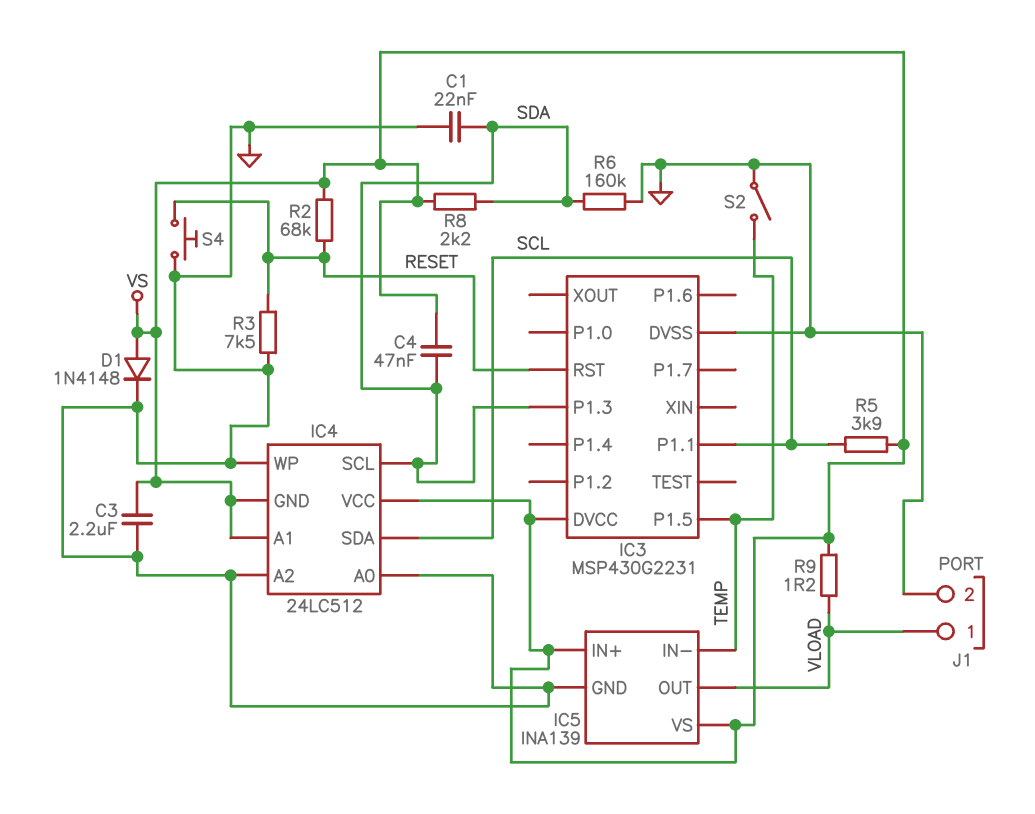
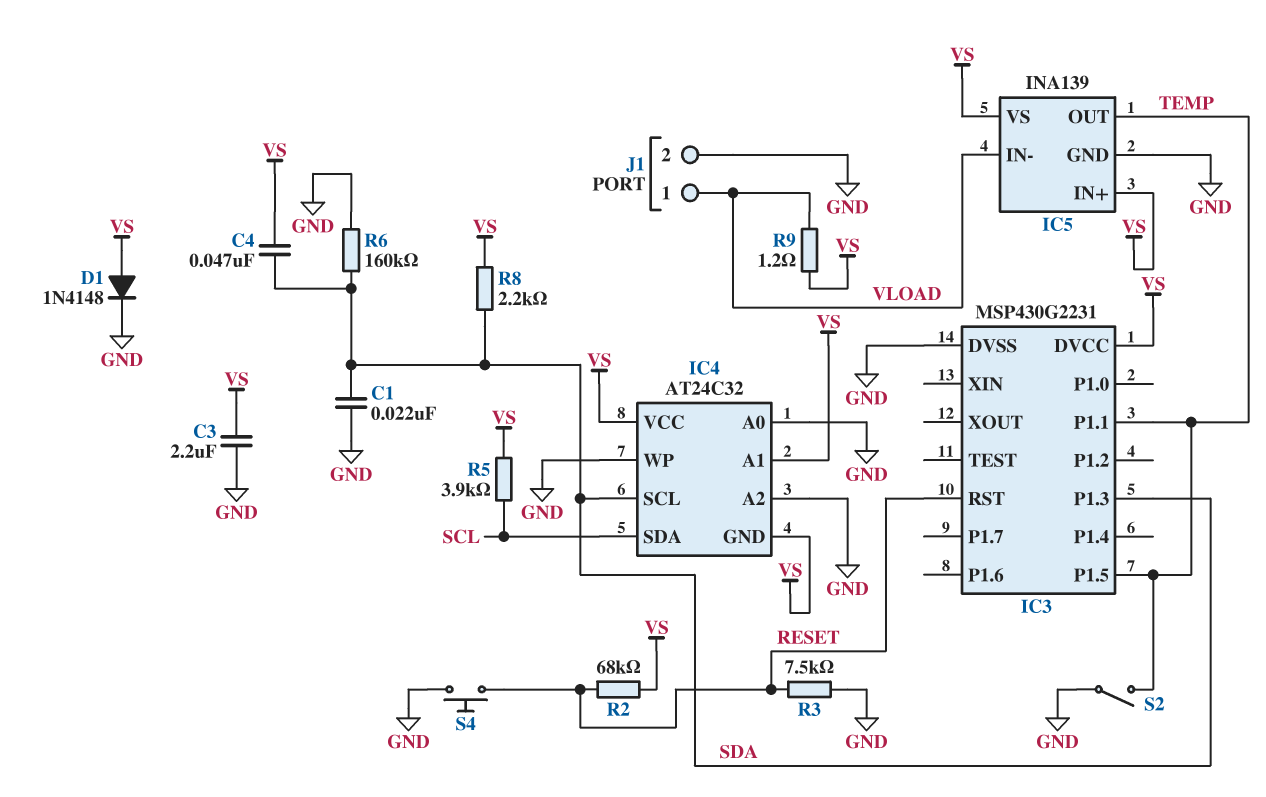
IC3 pin P1.1: SCL -> TEMP
IC4: 24LC512 -> AT24C32
IC5 pin IN-: TEMP -> VLOAD
IC5 pin OUT: VLOAD -> TEMP

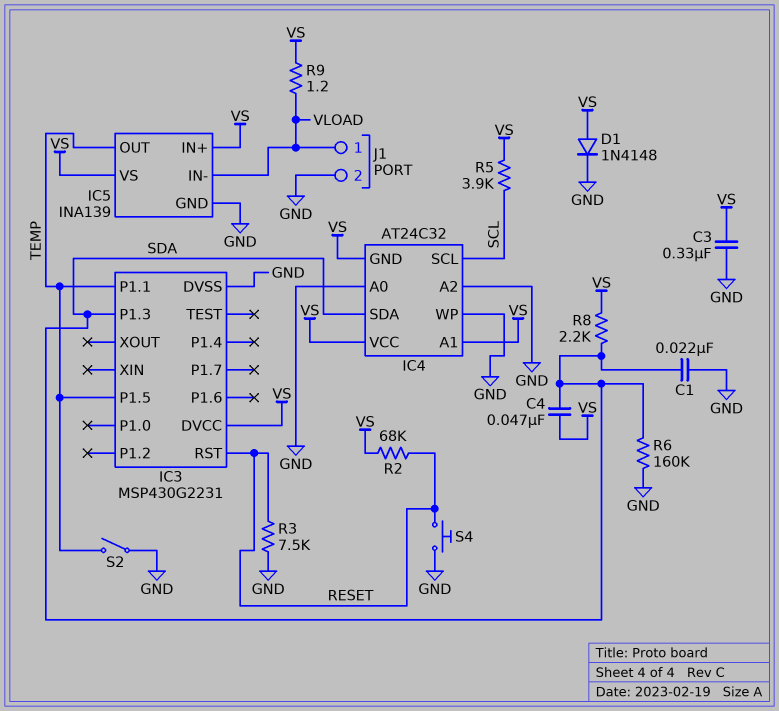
C3: 2.2uF (GND, VS) -> 330nF (GND, VS)
IC4 pin SCL: SDA -> SCL
IC4 pin SDA: SCL -> SDA

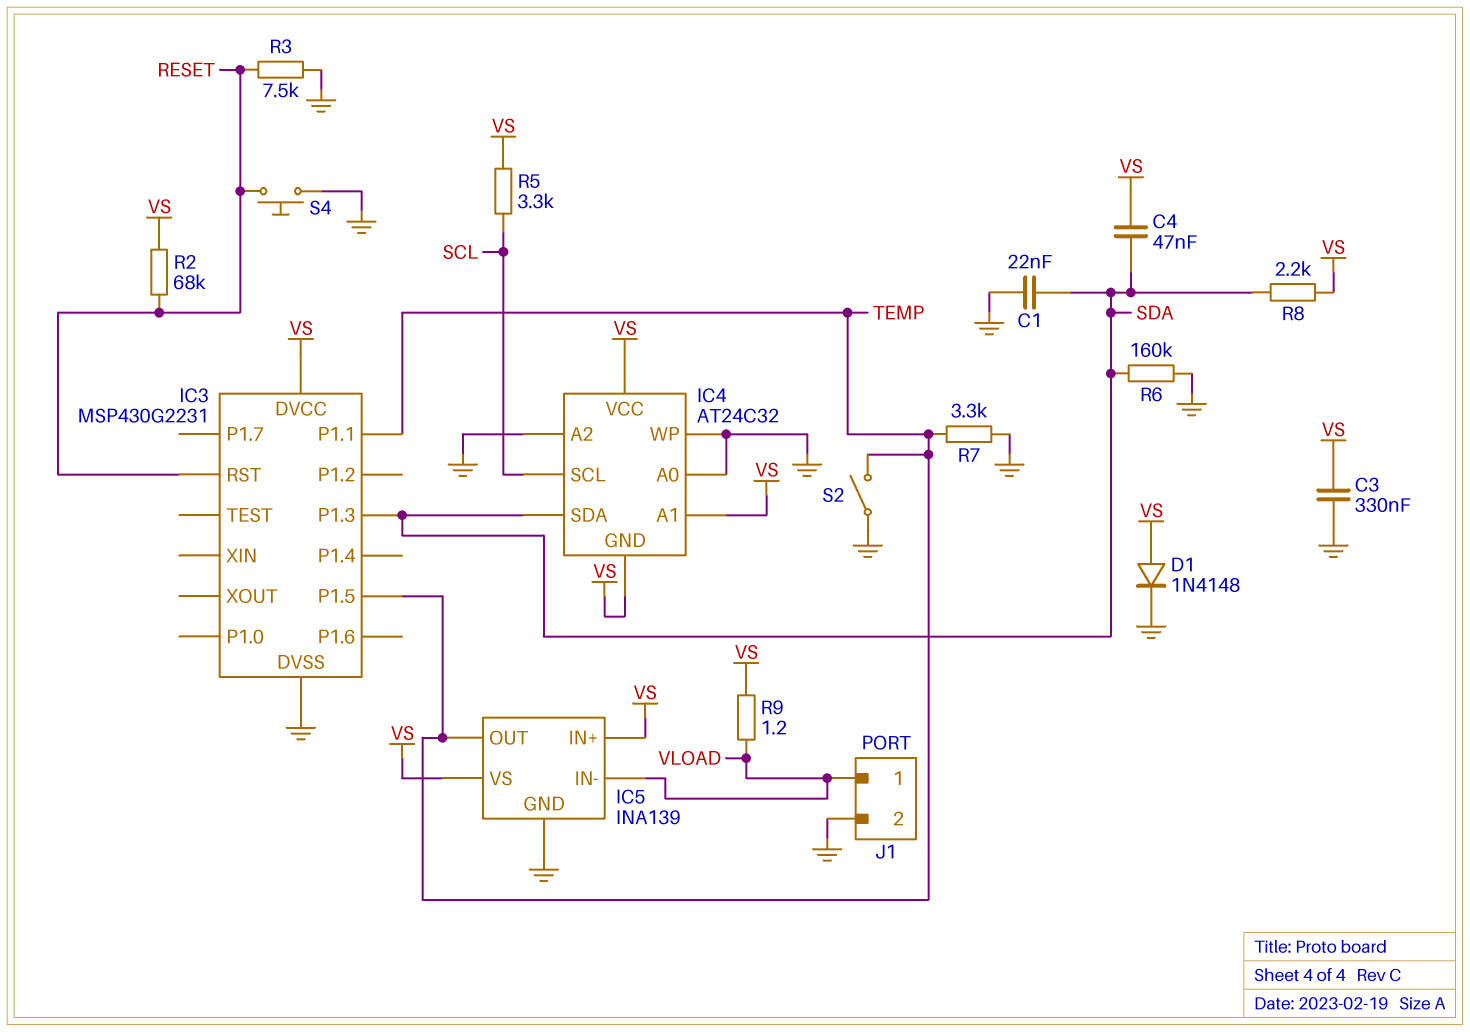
R5: 3.9k (SCL, VS) -> 3.3k (SCL, VS)
R7: none -> 3.3k (GND, TEMP)

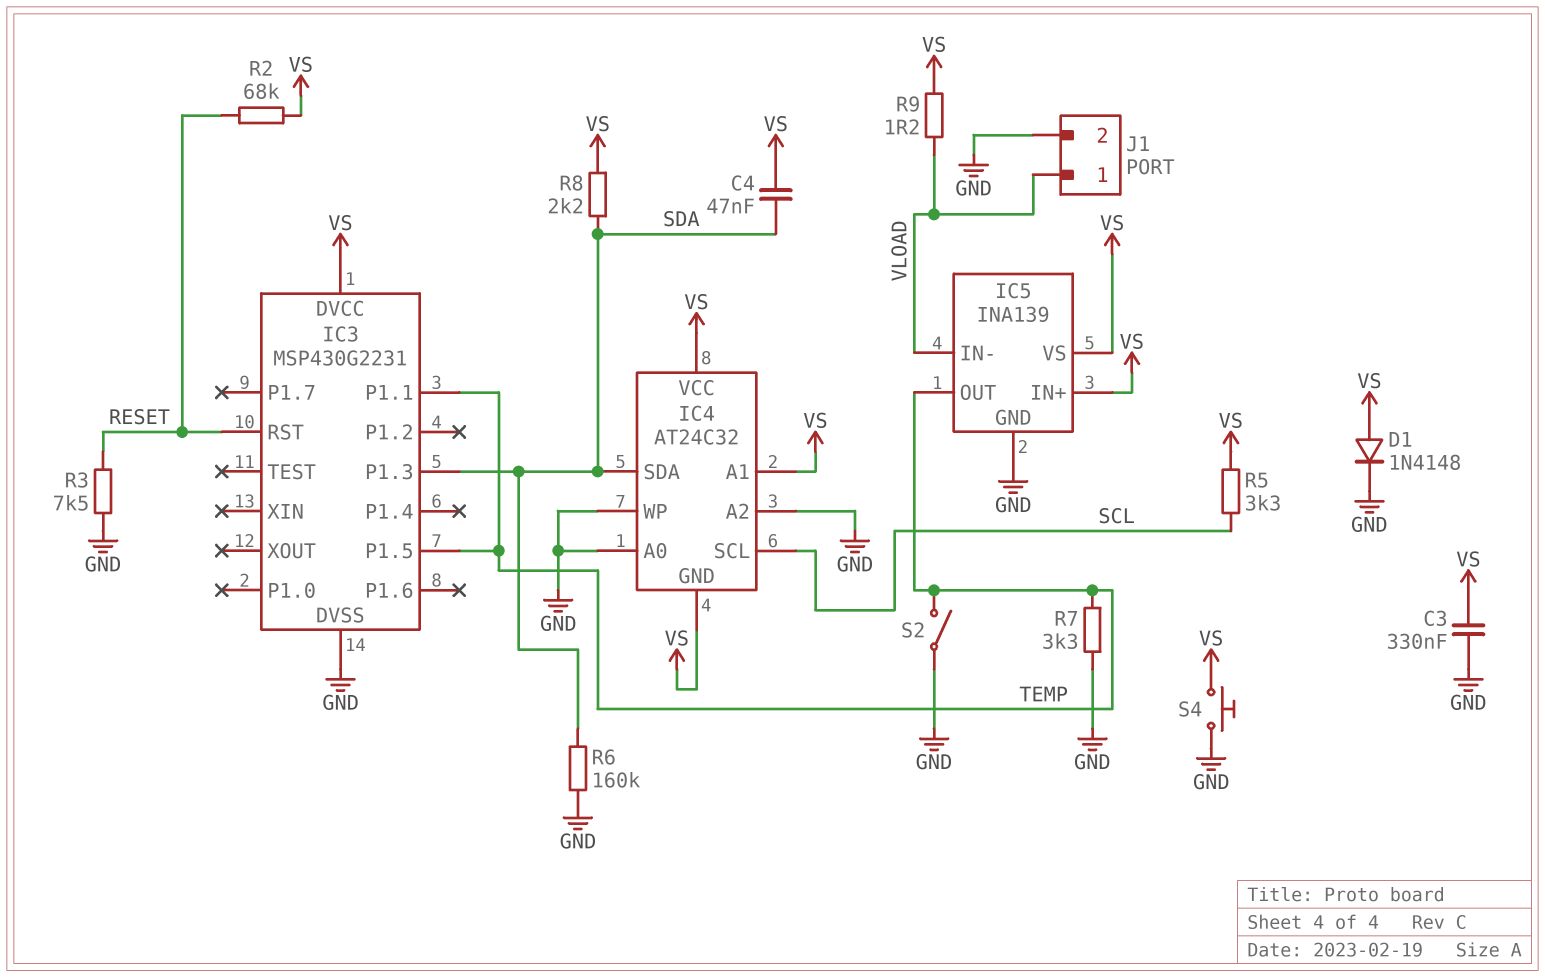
C1: 22nF (GND, SDA) -> none
S4: button (GND, RESET) -> button (GND, VS)

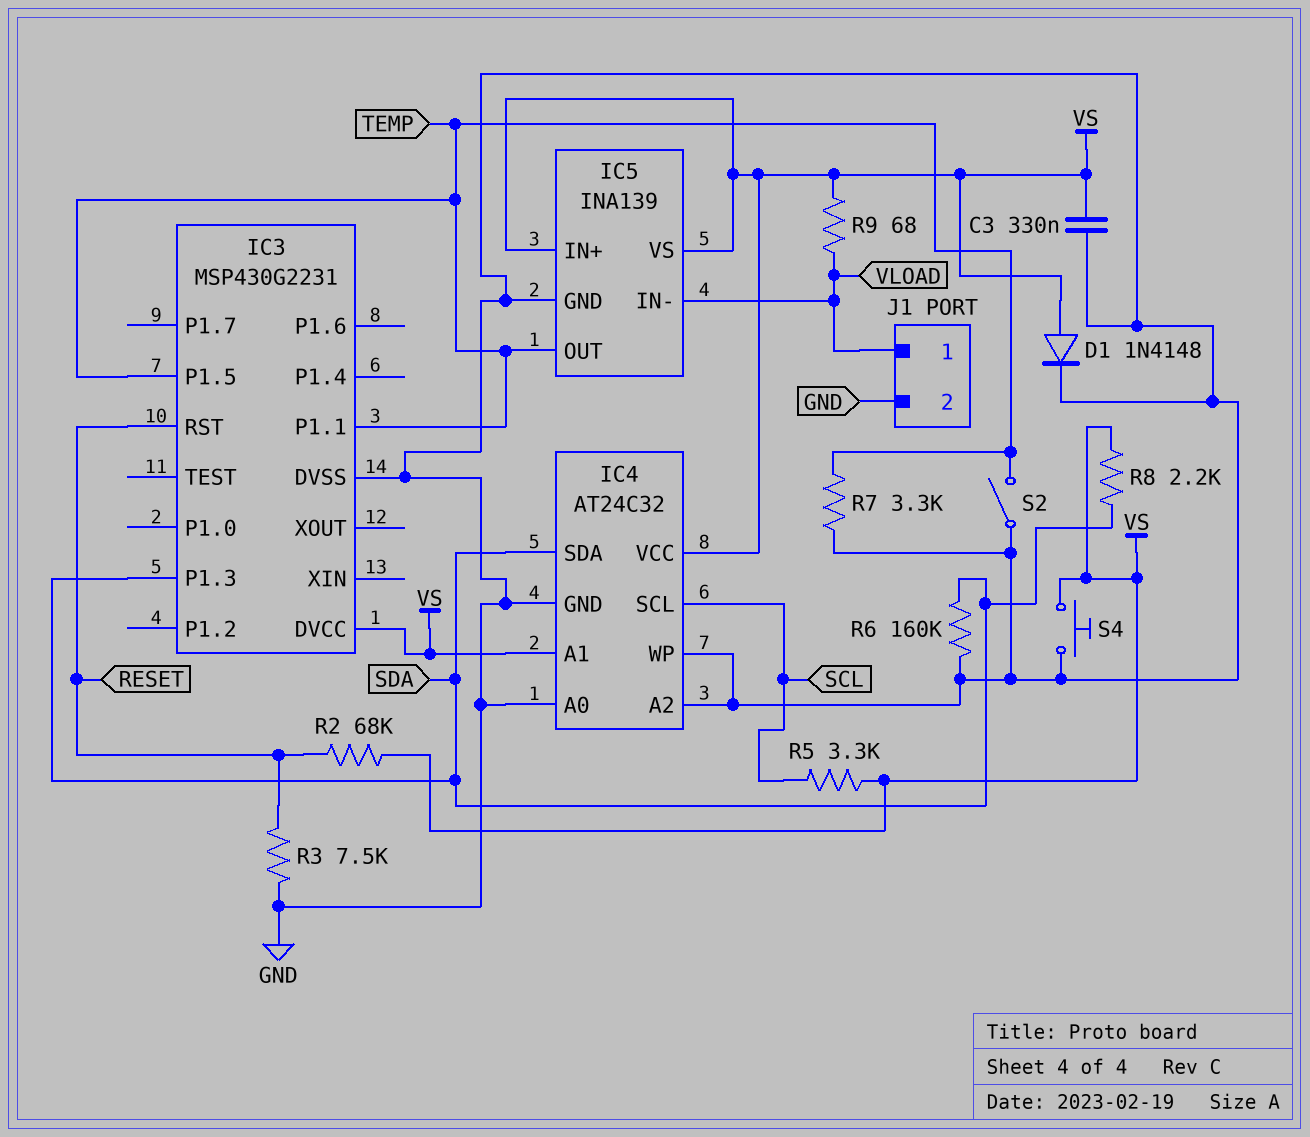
C4: 47nF (SDA, VS) -> none
IC4 pin GND: VS -> GND
R9: 1.2 (VLOAD, VS) -> 68 (VLOAD, VS)

